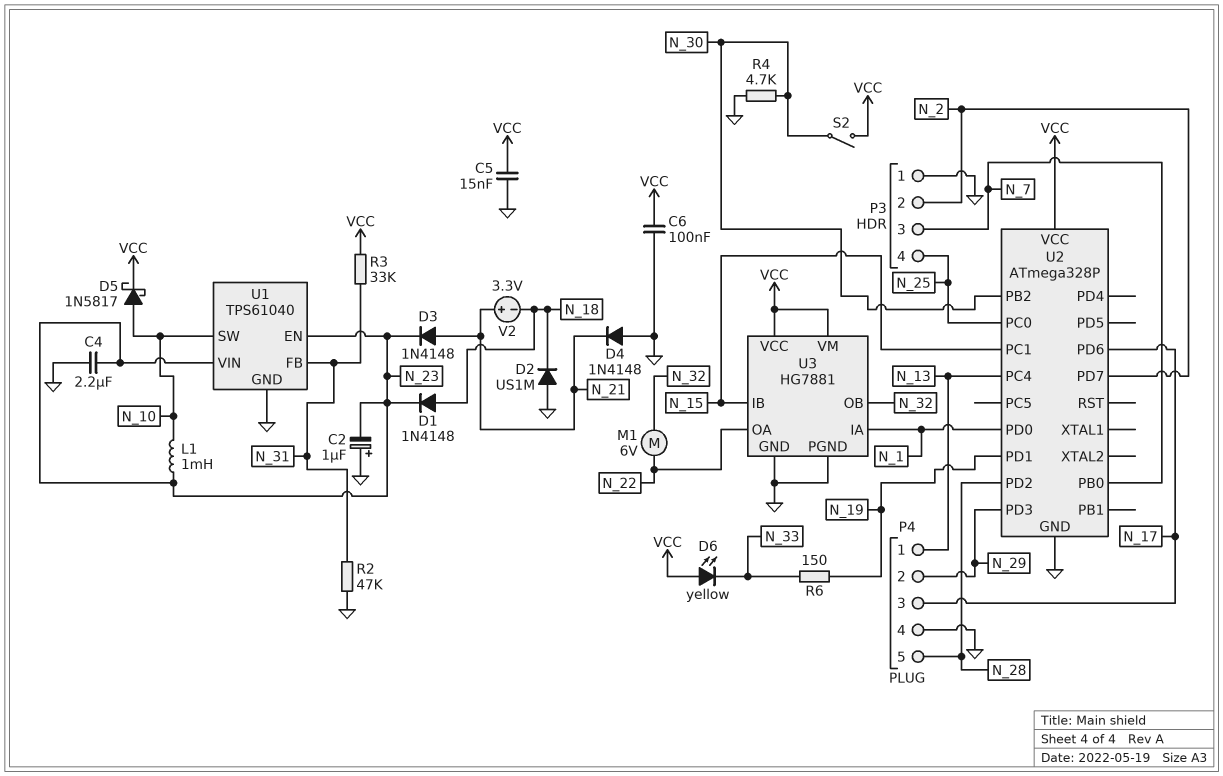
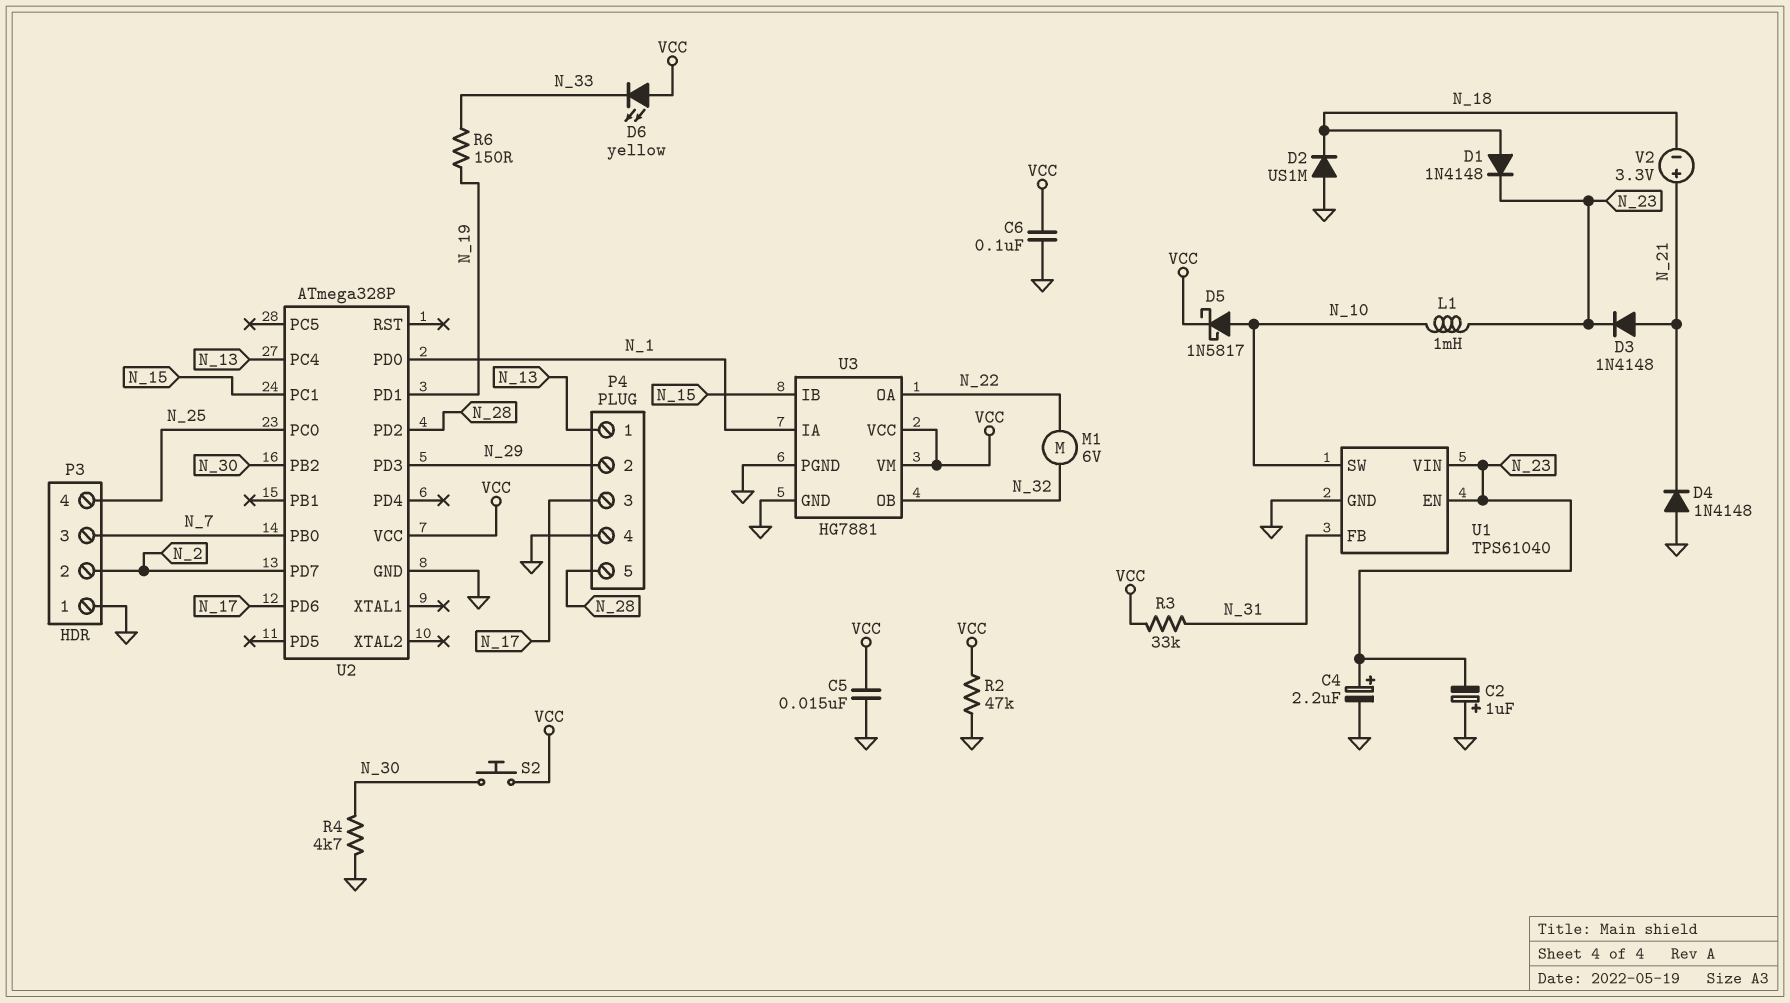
C4: 2.2uF (GND, N_23) -> 2.2uF (plus N_23, minus GND)
R2: 47k (GND, N_31) -> 47k (GND, VCC)
S2: switch (N_30, VCC) -> button (N_30, VCC)

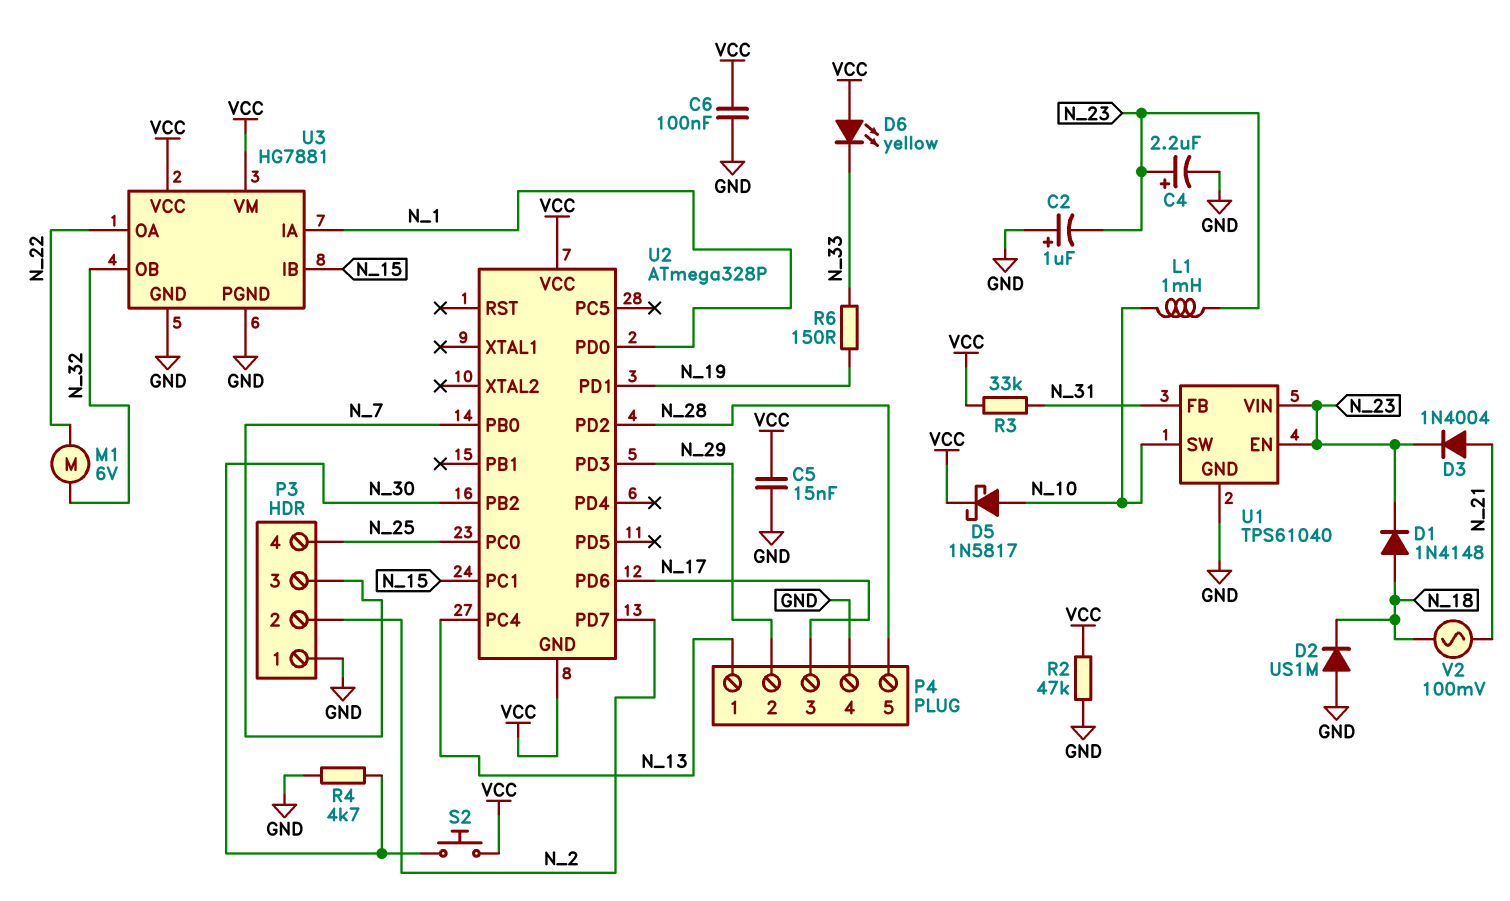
D3: diode 1N4148 (A N_21, K N_23) -> diode 1N4004 (A N_21, K N_23)
D4: diode 1N4148 (A GND, K N_21) -> none
U2 pin GND: GND -> VCC
V2: 3.3V (plus N_21, minus N_18) -> AC 100mV (N_18, N_21)

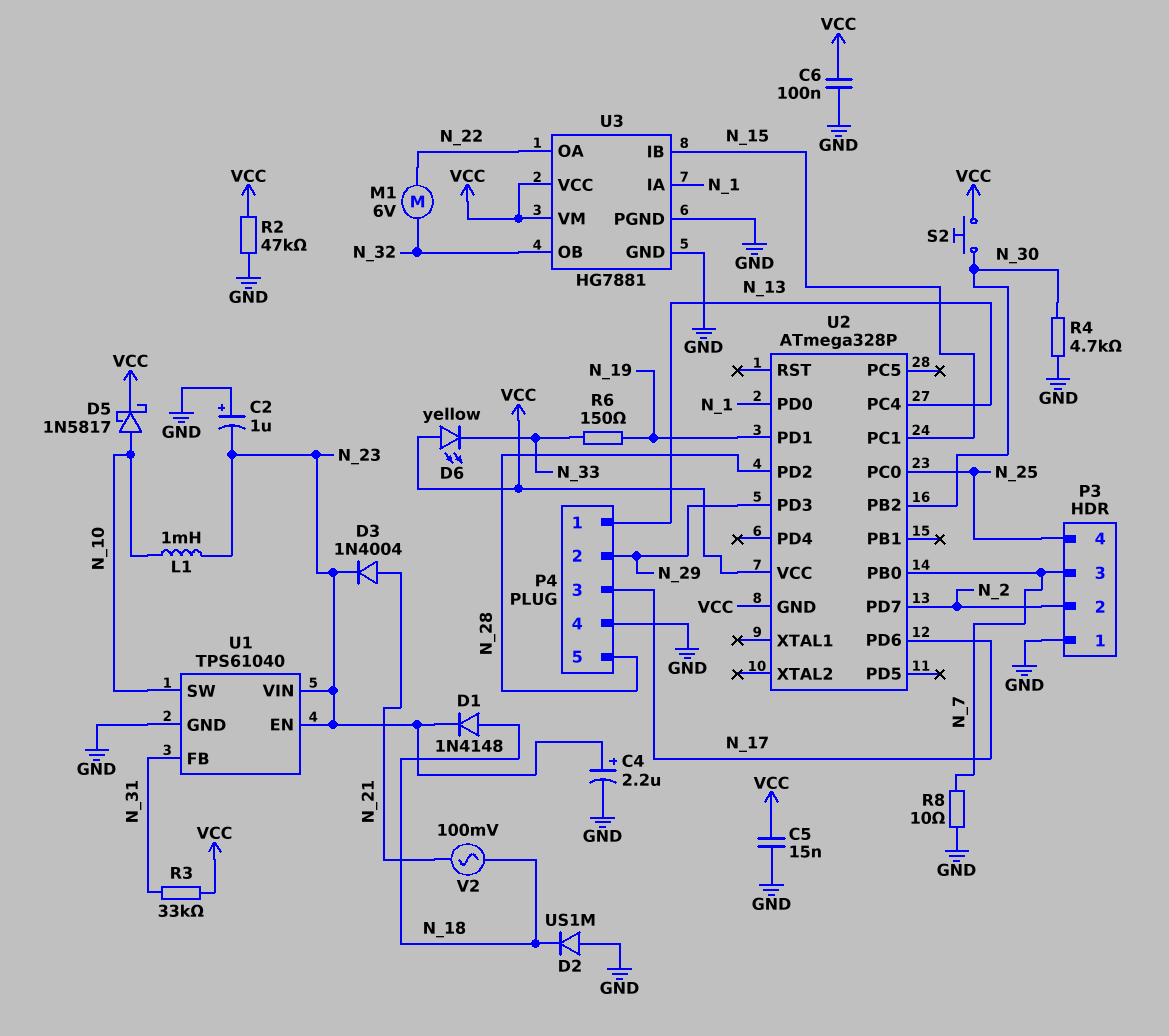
R8: none -> 10 (GND, N_7)

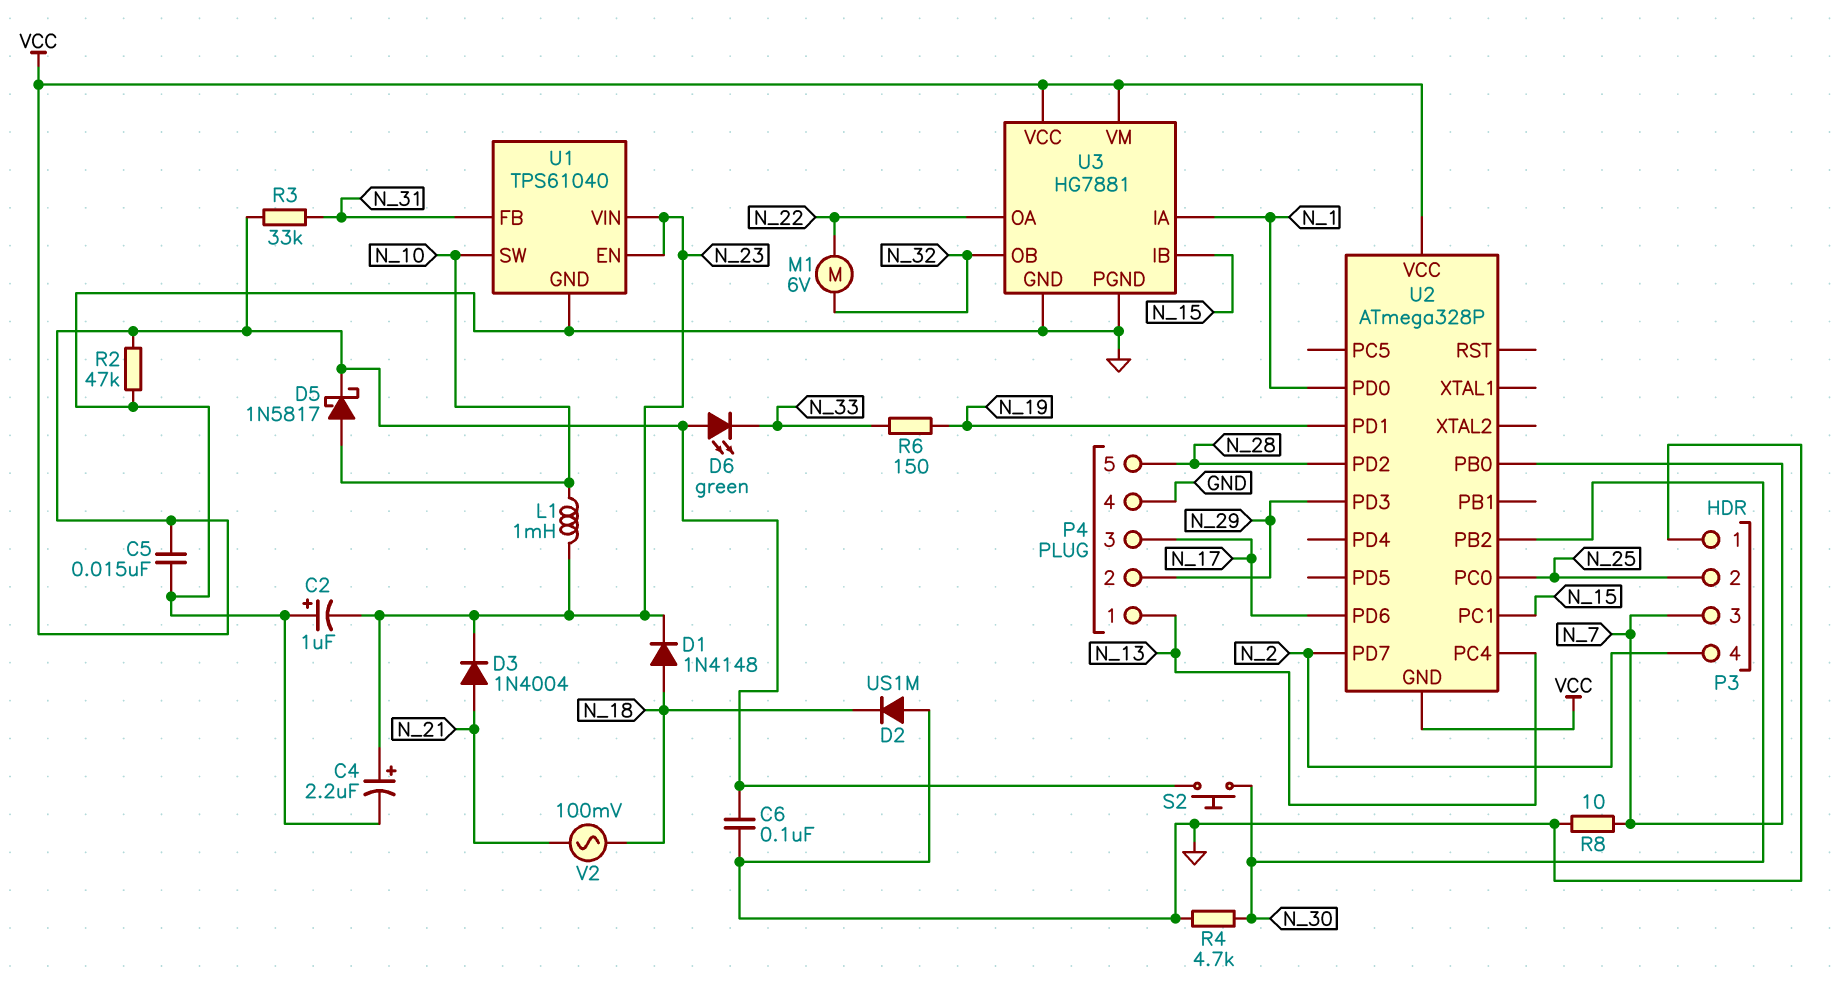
D6: LED yellow (A VCC, K N_33) -> LED green (A VCC, K N_33)
P3 pin 2: N_2 -> N_25
P3 pin 4: N_25 -> N_2

